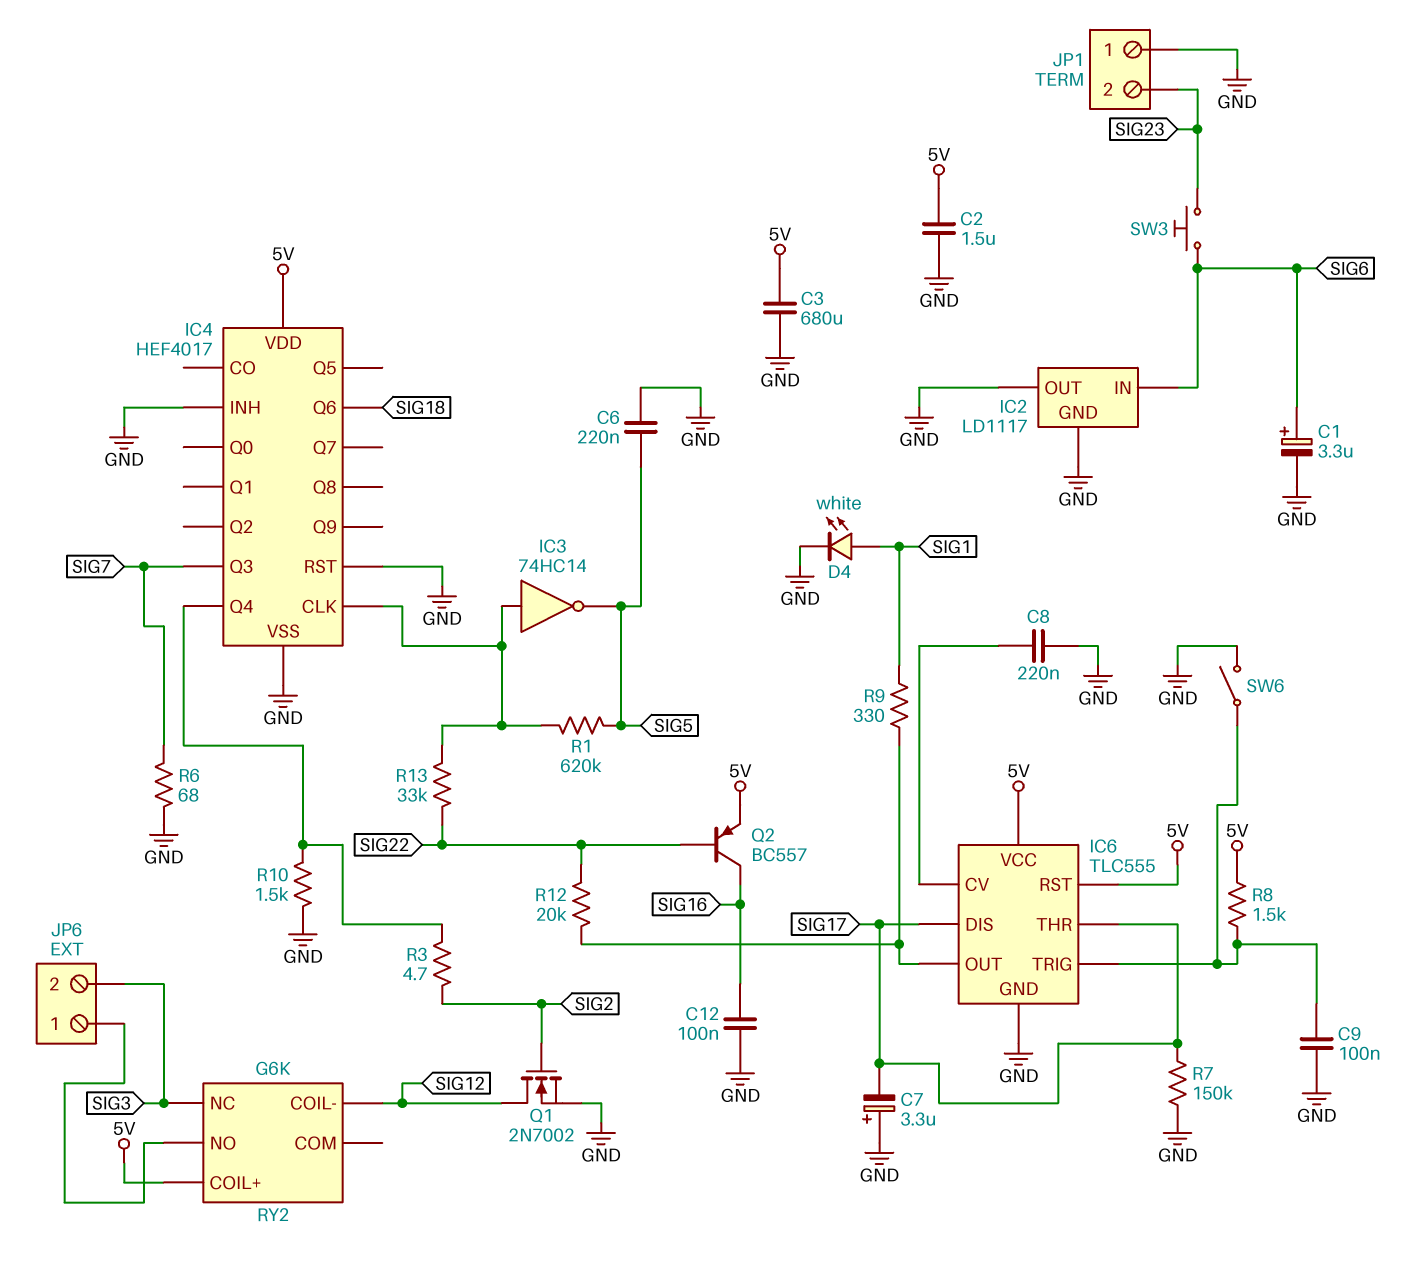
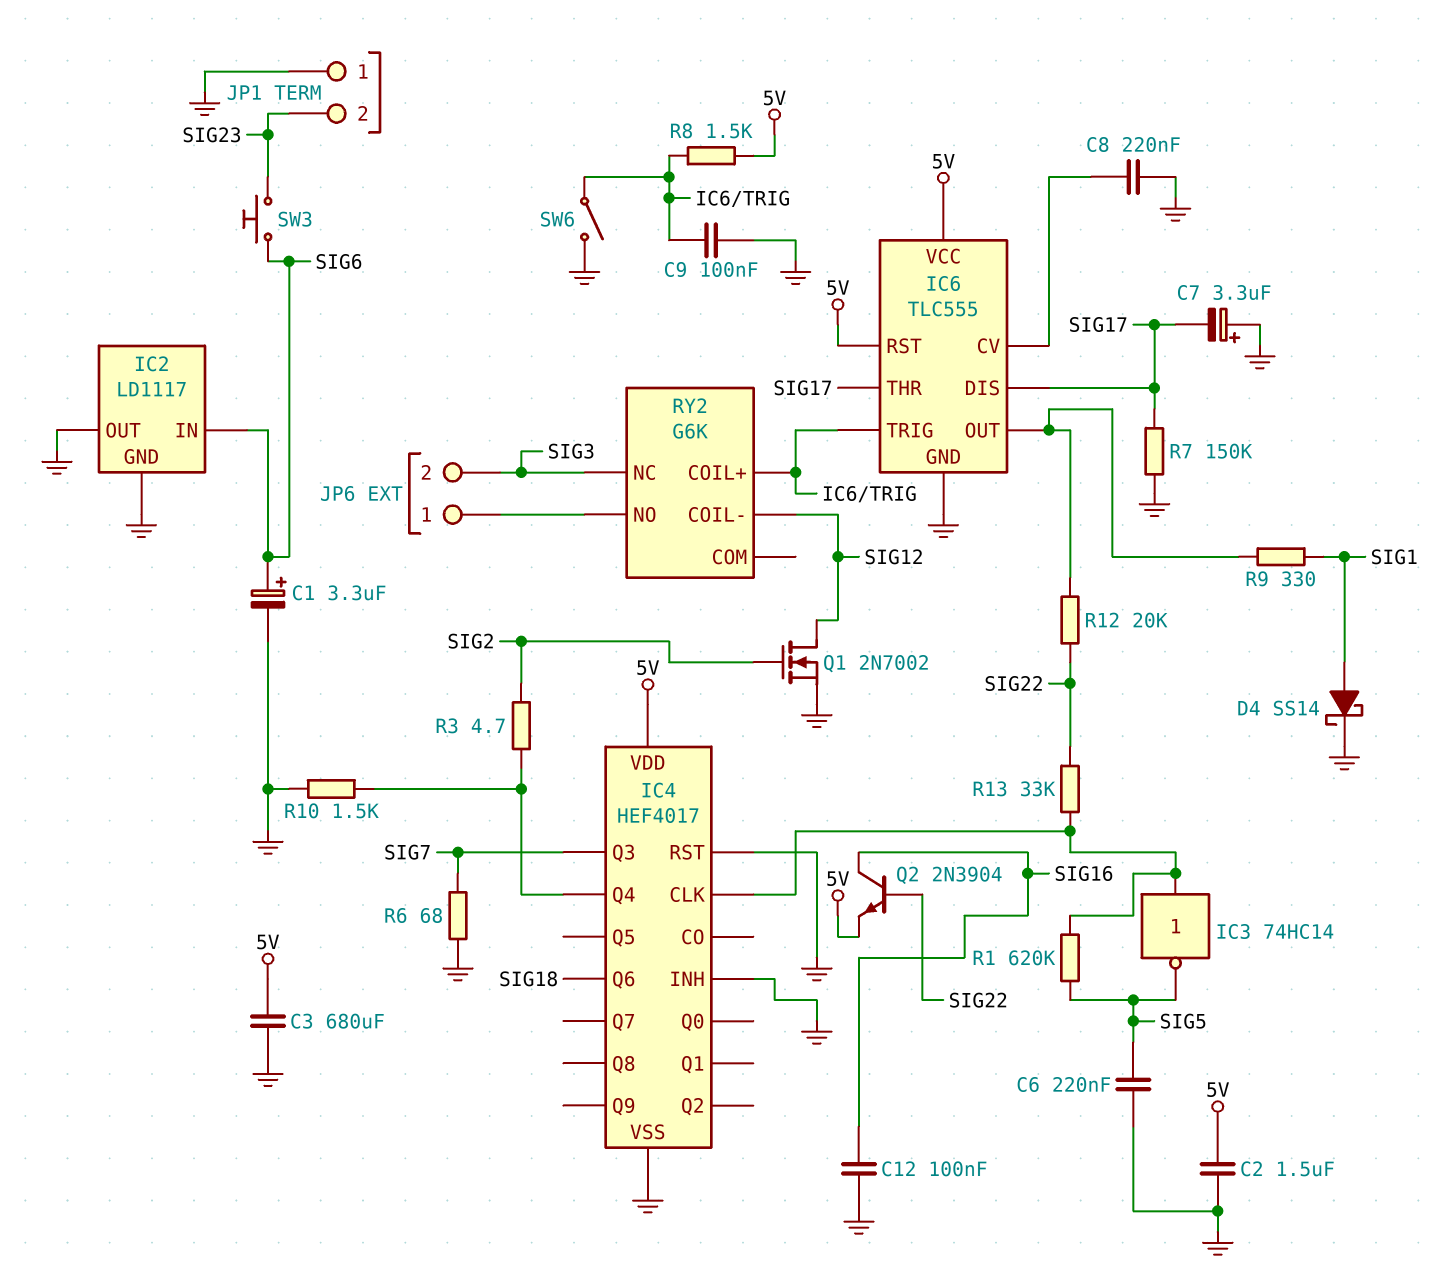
D4: LED white (A SIG1, K GND) -> schottky SS14 (A SIG1, K GND)
Q2: PNP BC557 (B SIG22, C SIG16, E 5V) -> NPN 2N3904 (B SIG22, C SIG16, E 5V)
RY2 pin COIL+: 5V -> IC6/TRIG

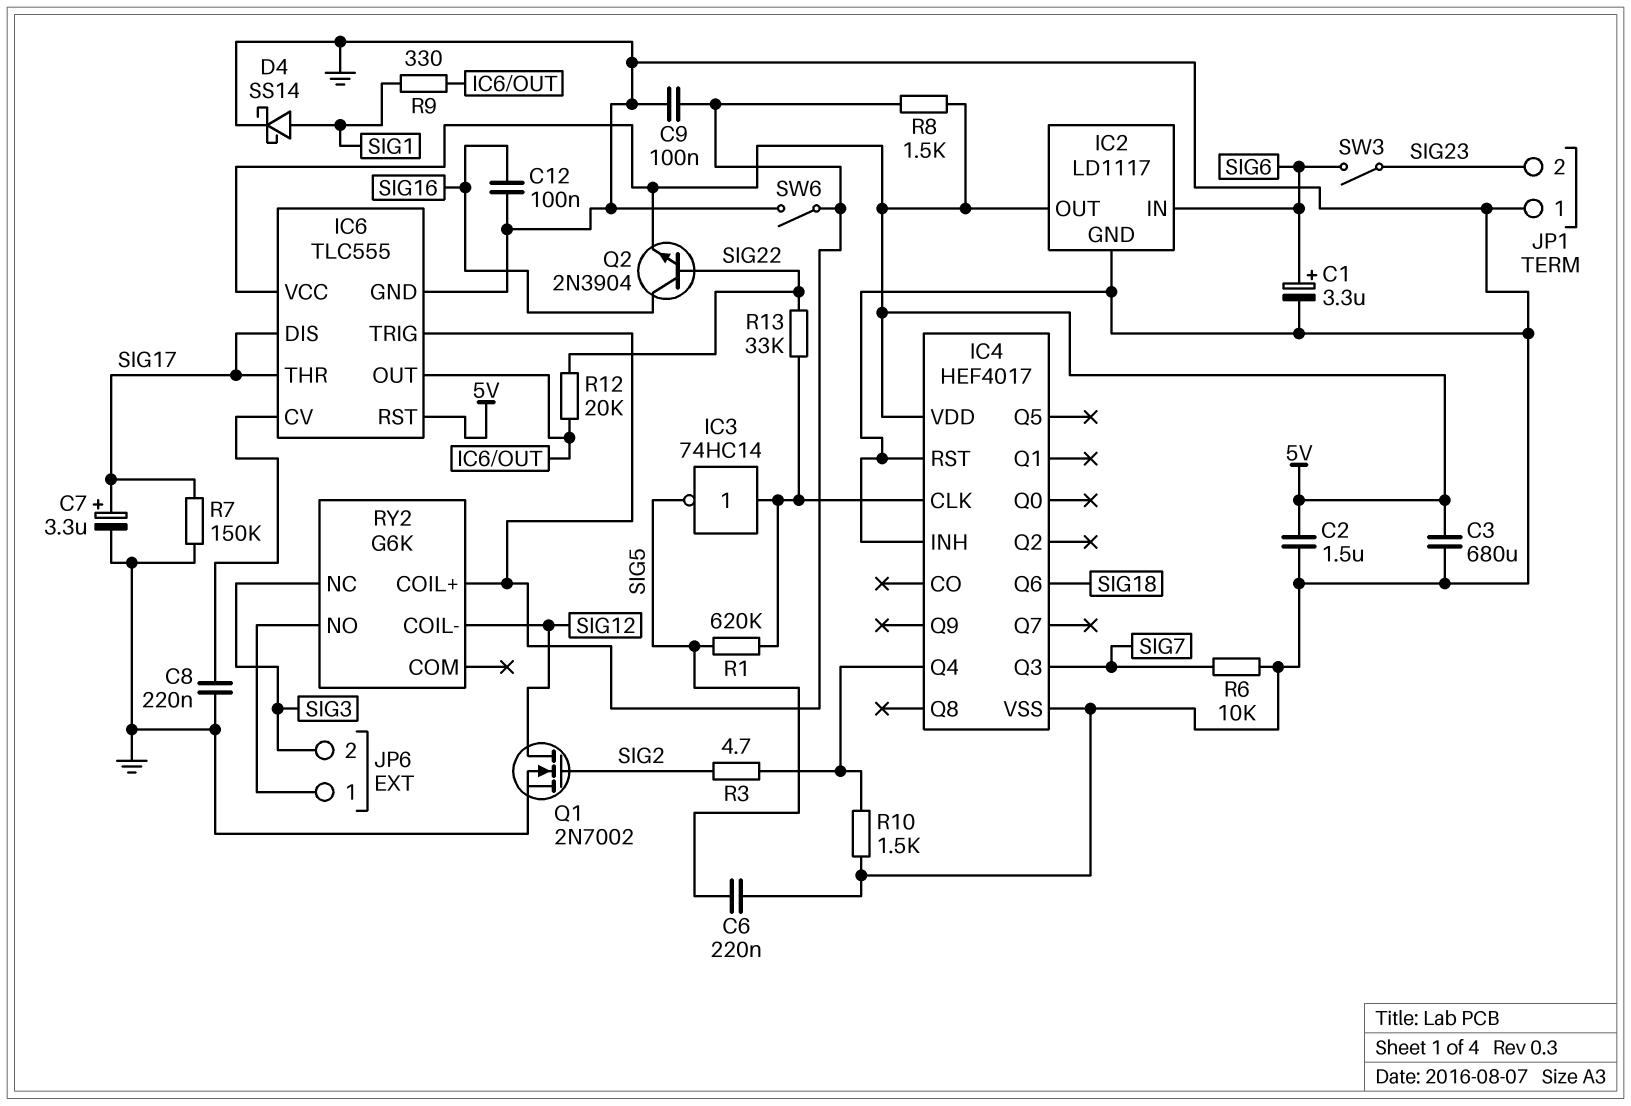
C7: 3.3uF (plus GND, minus SIG17) -> 3.3uF (plus SIG17, minus GND)
IC2 pin OUT: GND -> 5V
R6: 68 (GND, SIG7) -> 10k (GND, SIG7)
SW3: button (SIG6, SIG23) -> switch (SIG6, SIG23)

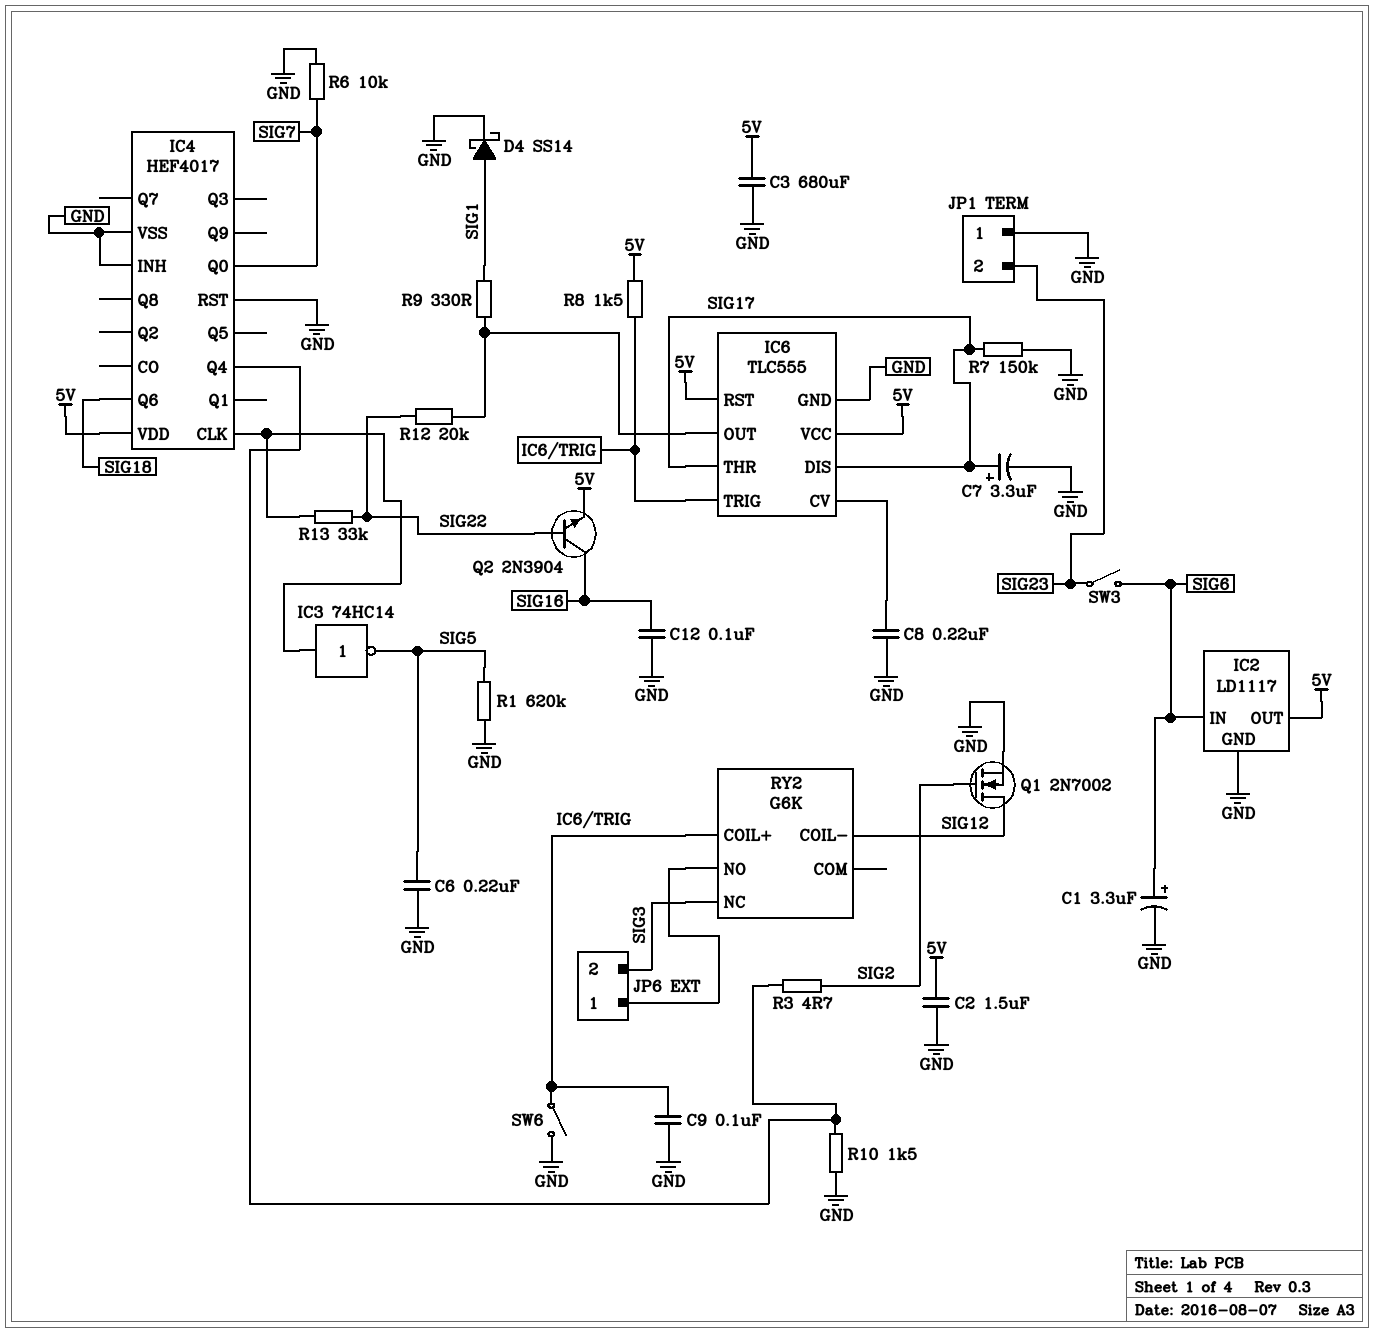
IC4 pin Q0: none -> SIG7
IC4 pin Q3: SIG7 -> none
R1: 620k (IC4/CLK, SIG5) -> 620k (GND, SIG5)

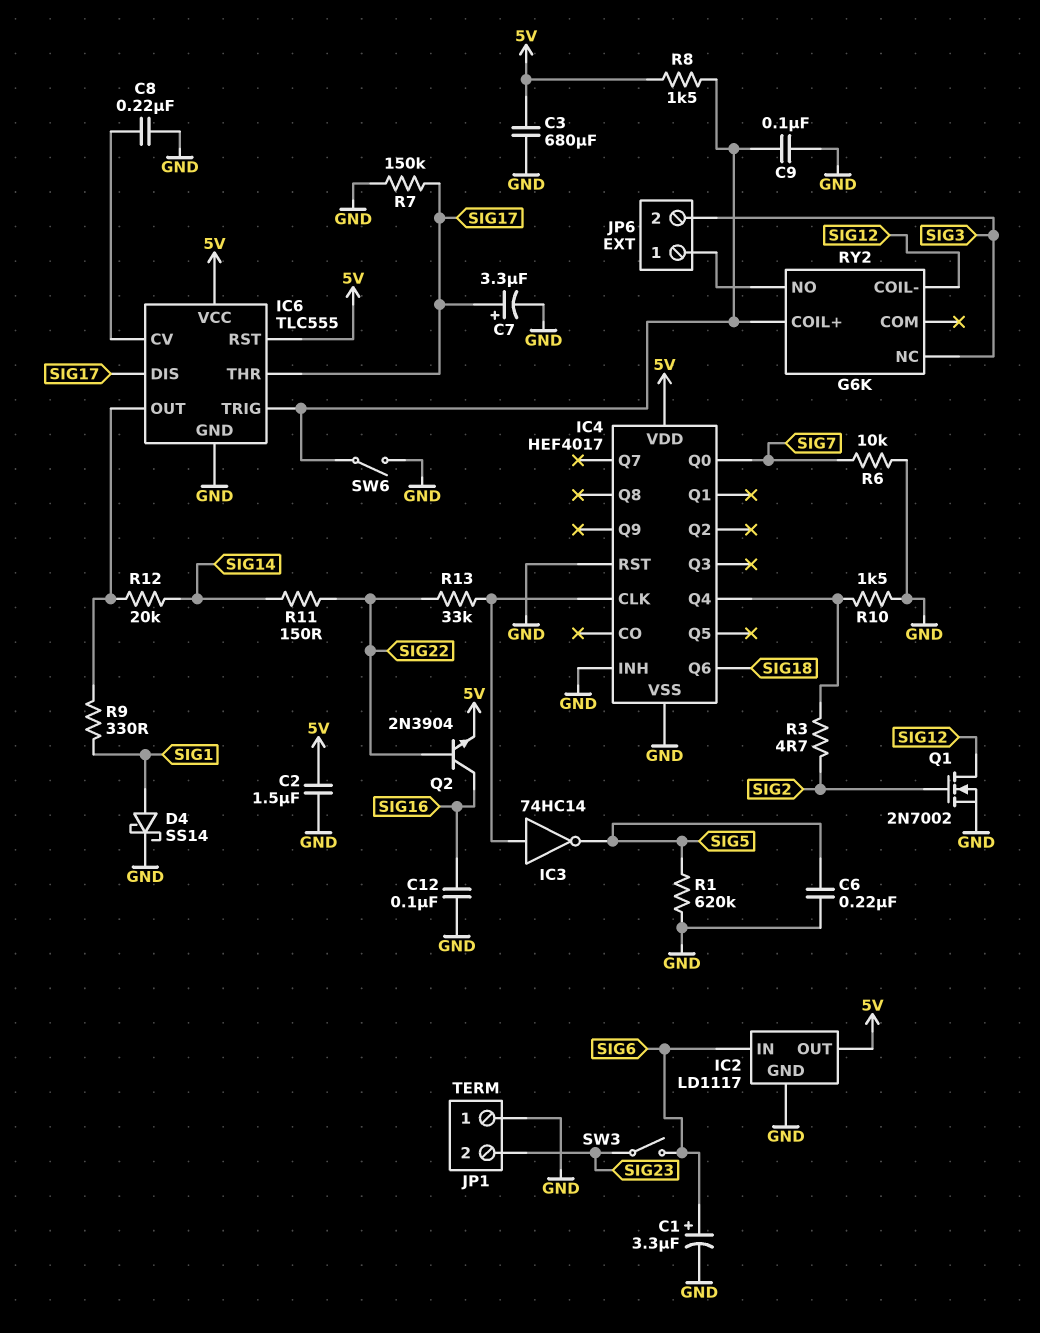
R11: none -> 150 (SIG14, SIG22)
R12: 20k (IC6/OUT, SIG22) -> 20k (IC6/OUT, SIG14)

